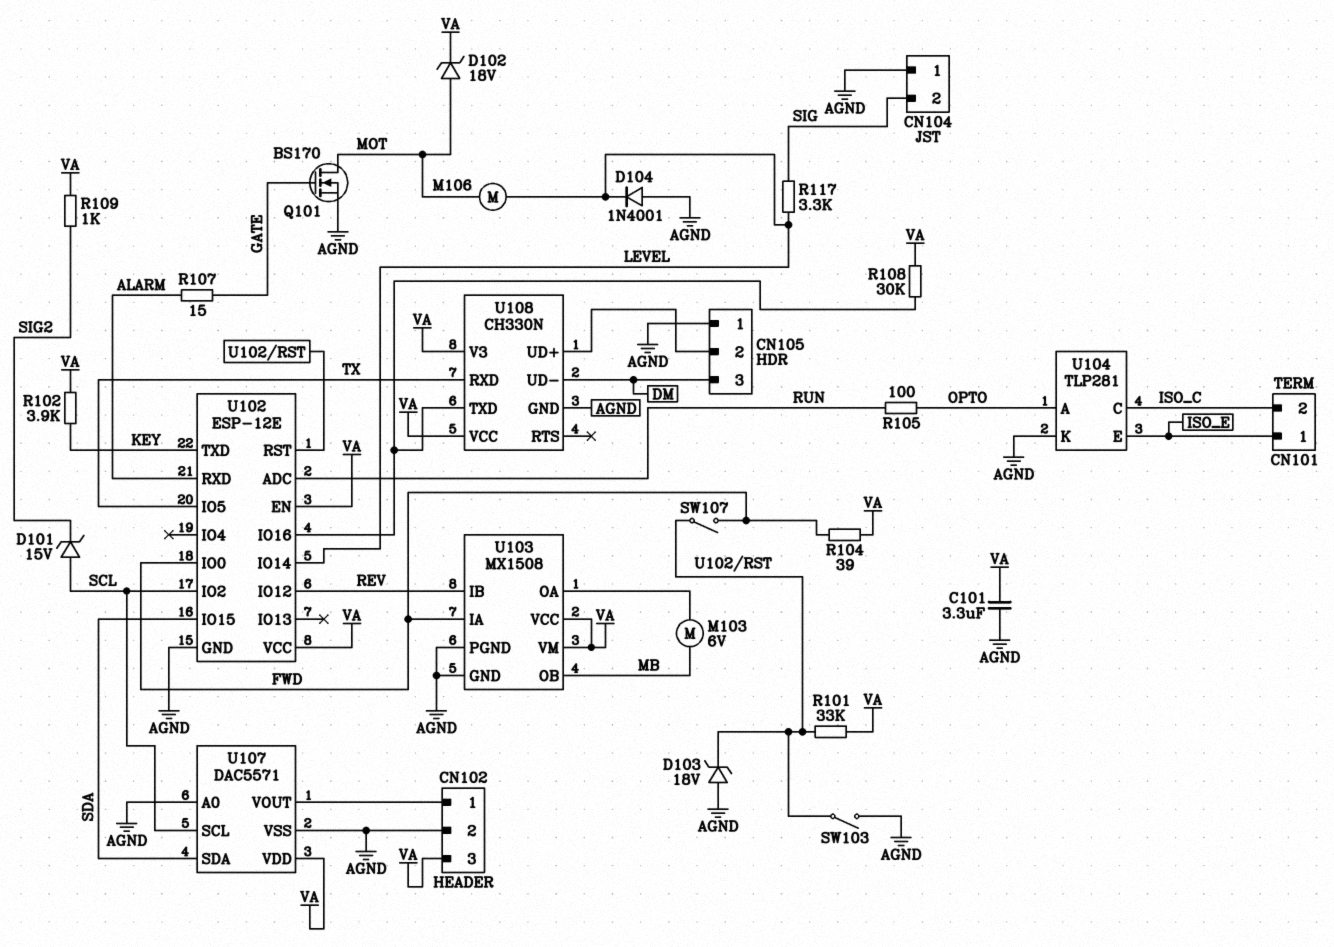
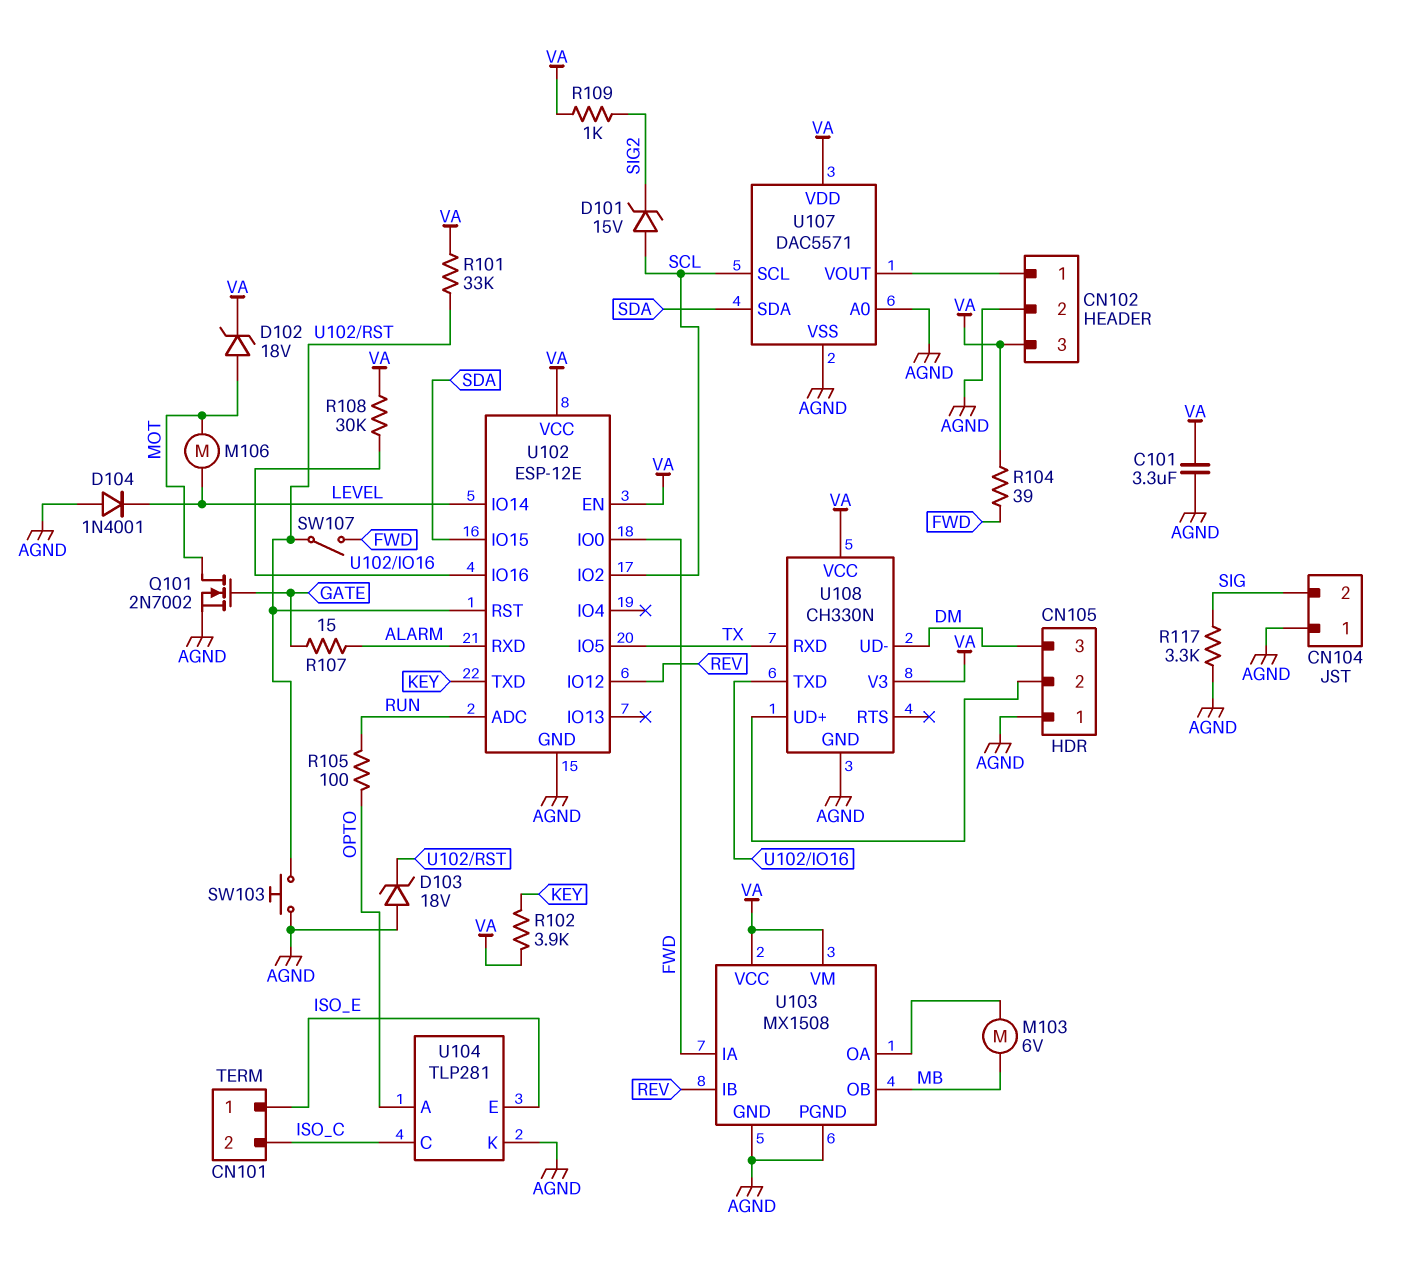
Q101: NMOS BS170 (G GATE, D MOT, S AGND) -> NMOS 2N7002 (G GATE, D MOT, S AGND)
R117: 3.3k (LEVEL, SIG) -> 3.3k (AGND, SIG)
SW103: switch (AGND, U102/RST) -> button (AGND, U102/RST)

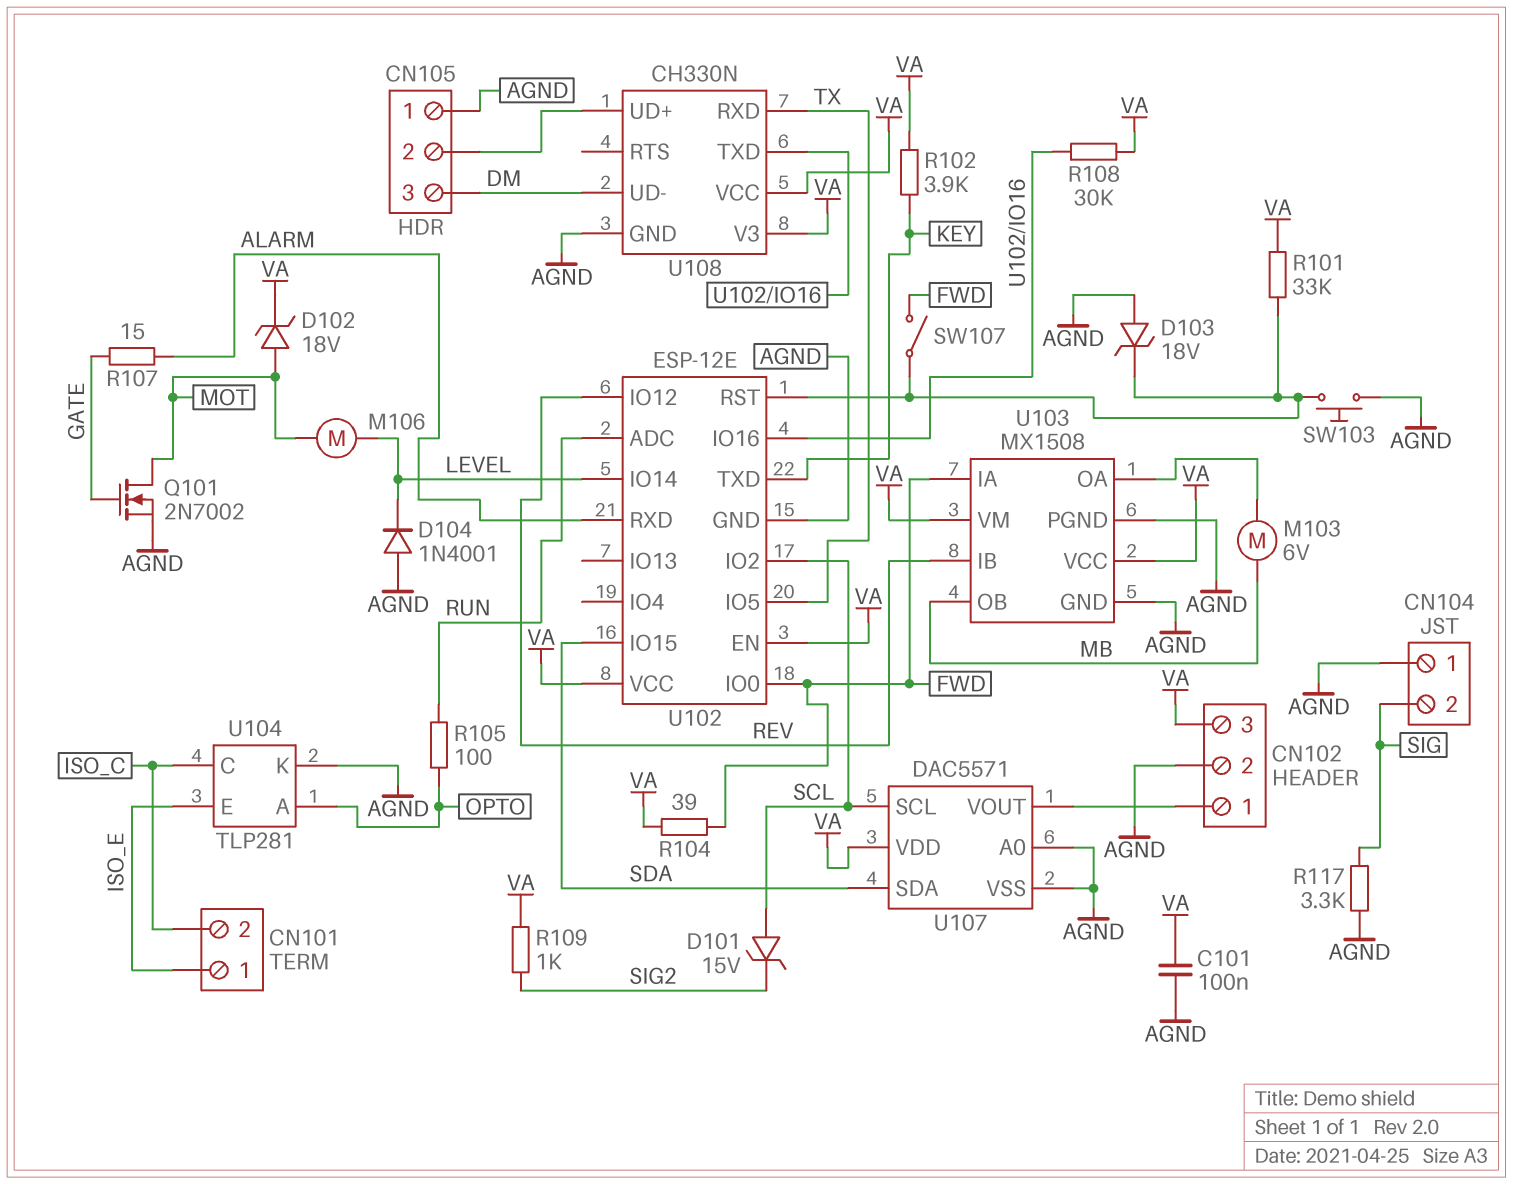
C101: 3.3uF (AGND, VA) -> 100nF (AGND, VA)

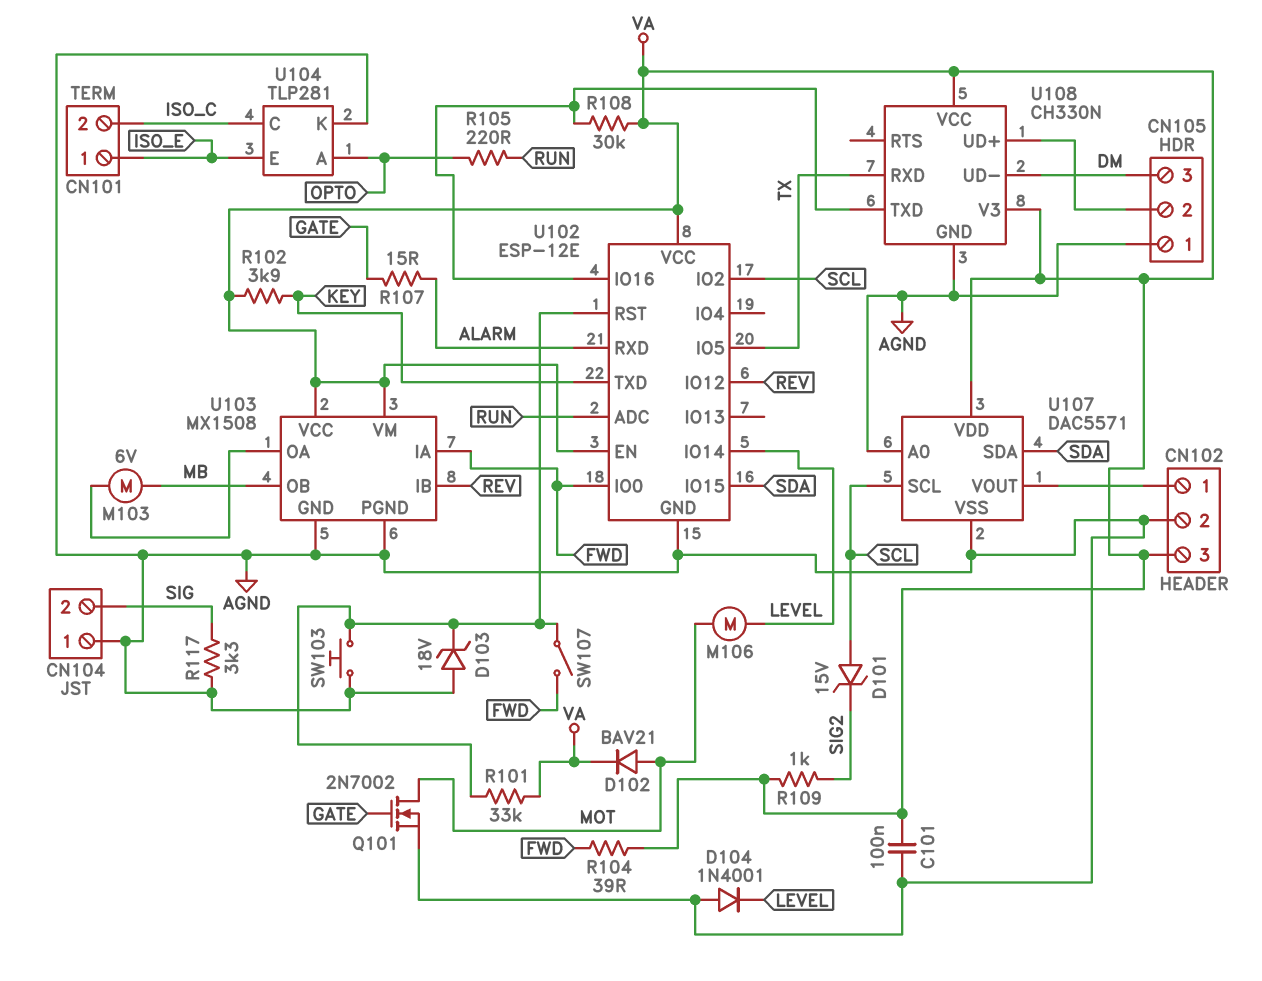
D102: zener 18V (A MOT, K VA) -> diode BAV21 (A MOT, K VA)
R105: 100 (OPTO, RUN) -> 220 (OPTO, RUN)

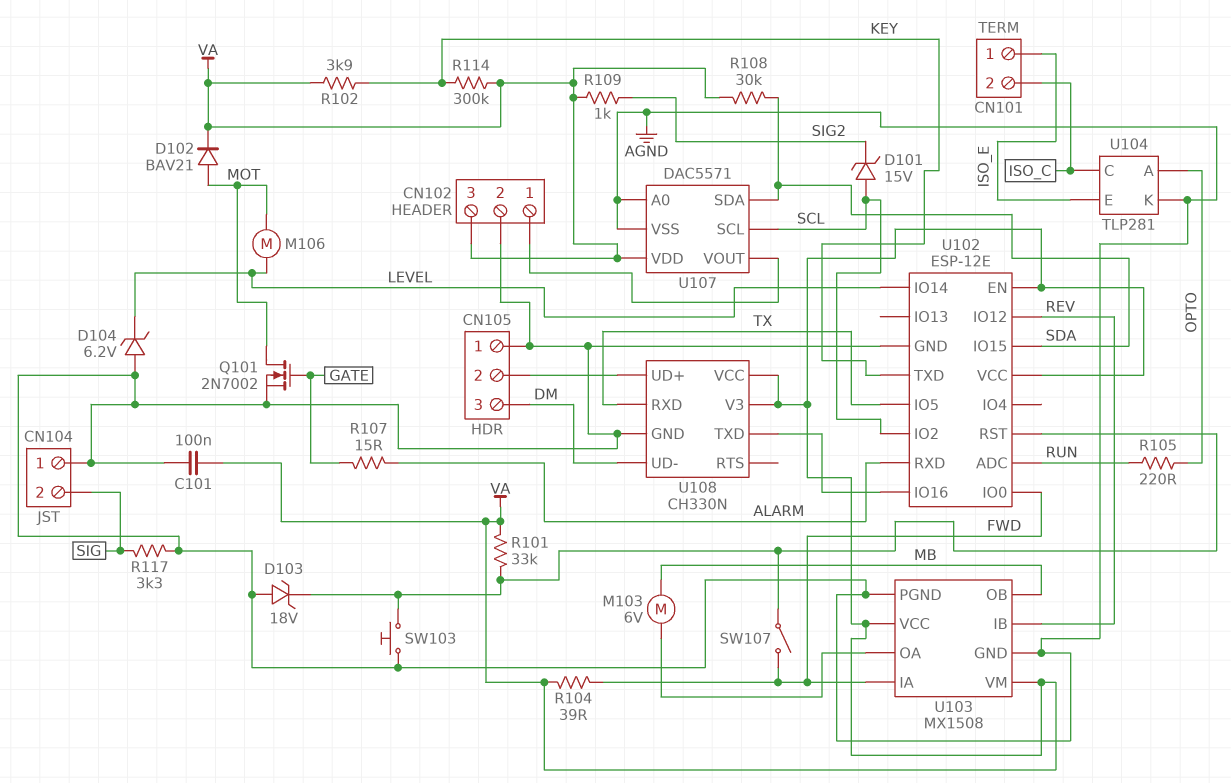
D104: diode 1N4001 (A AGND, K LEVEL) -> zener 6.2V (A AGND, K LEVEL)
R108: 30k (U102/IO16, VA) -> 30k (SDA, VA)
R114: none -> 300k (KEY, VA)

